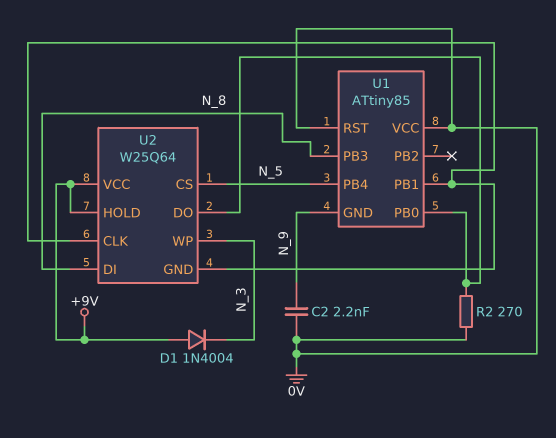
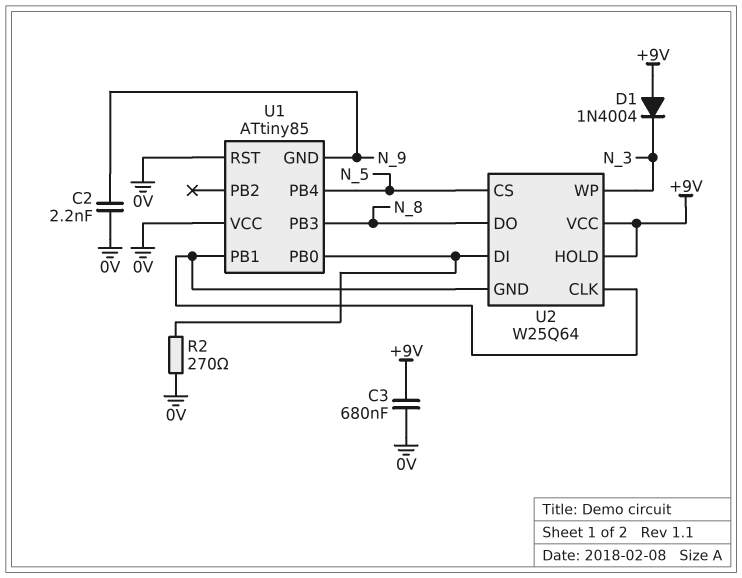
C3: none -> 680nF (+9V, 0V)
U2 pin DI: N_8 -> U1/PB0
U2 pin DO: U1/PB0 -> N_8

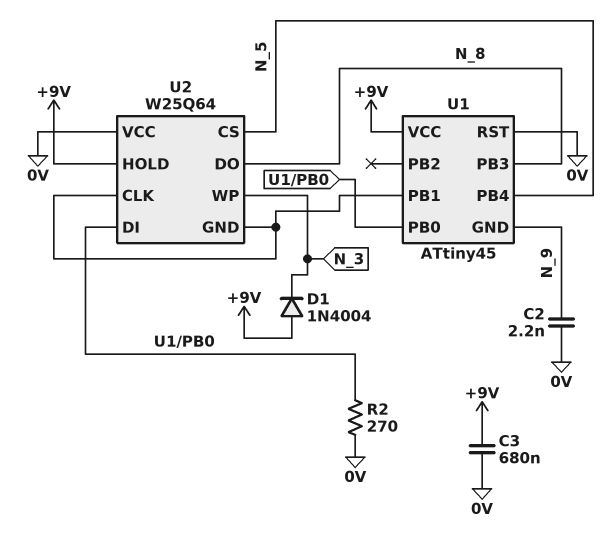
U1: ATtiny85 -> ATtiny45
U1 pin VCC: 0V -> +9V
U2 pin VCC: +9V -> 0V

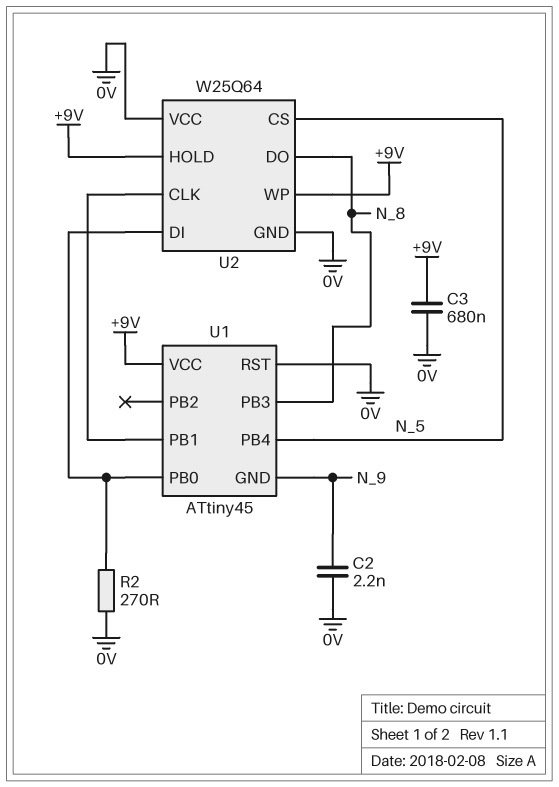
D1: diode 1N4004 (A +9V, K N_3) -> none
U2 pin GND: U1/PB1 -> 0V
U2 pin WP: N_3 -> +9V

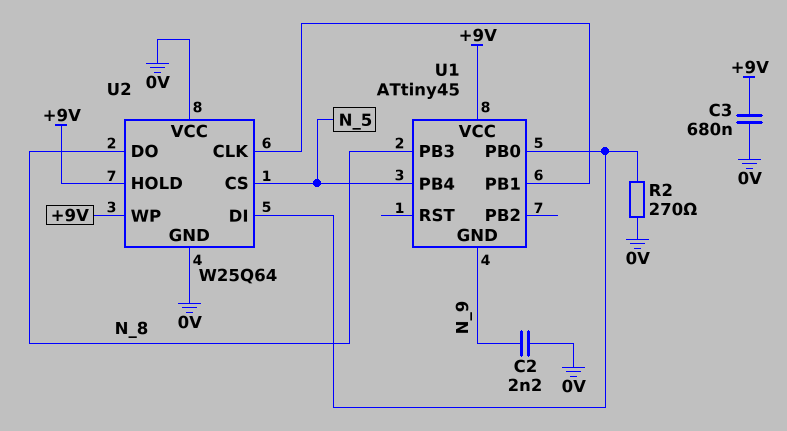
U1 pin RST: 0V -> none

